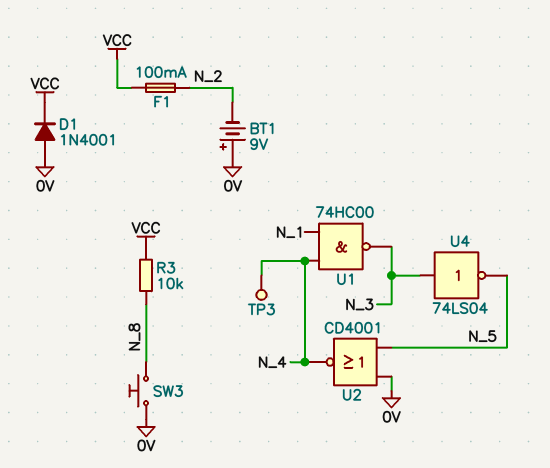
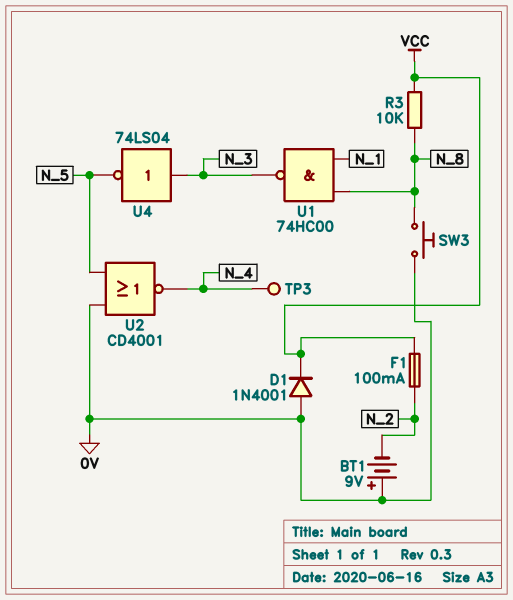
U1: NAND 74HC00 (in N_1, in N_4, out N_3) -> NAND 74HC00 (in N_1, in N_8, out N_3)

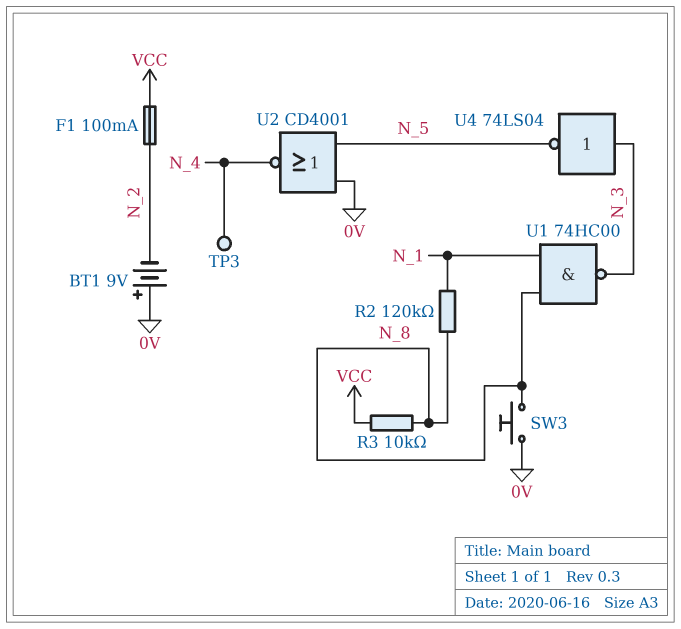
D1: diode 1N4001 (A 0V, K VCC) -> none
R2: none -> 120k (N_1, N_8)

